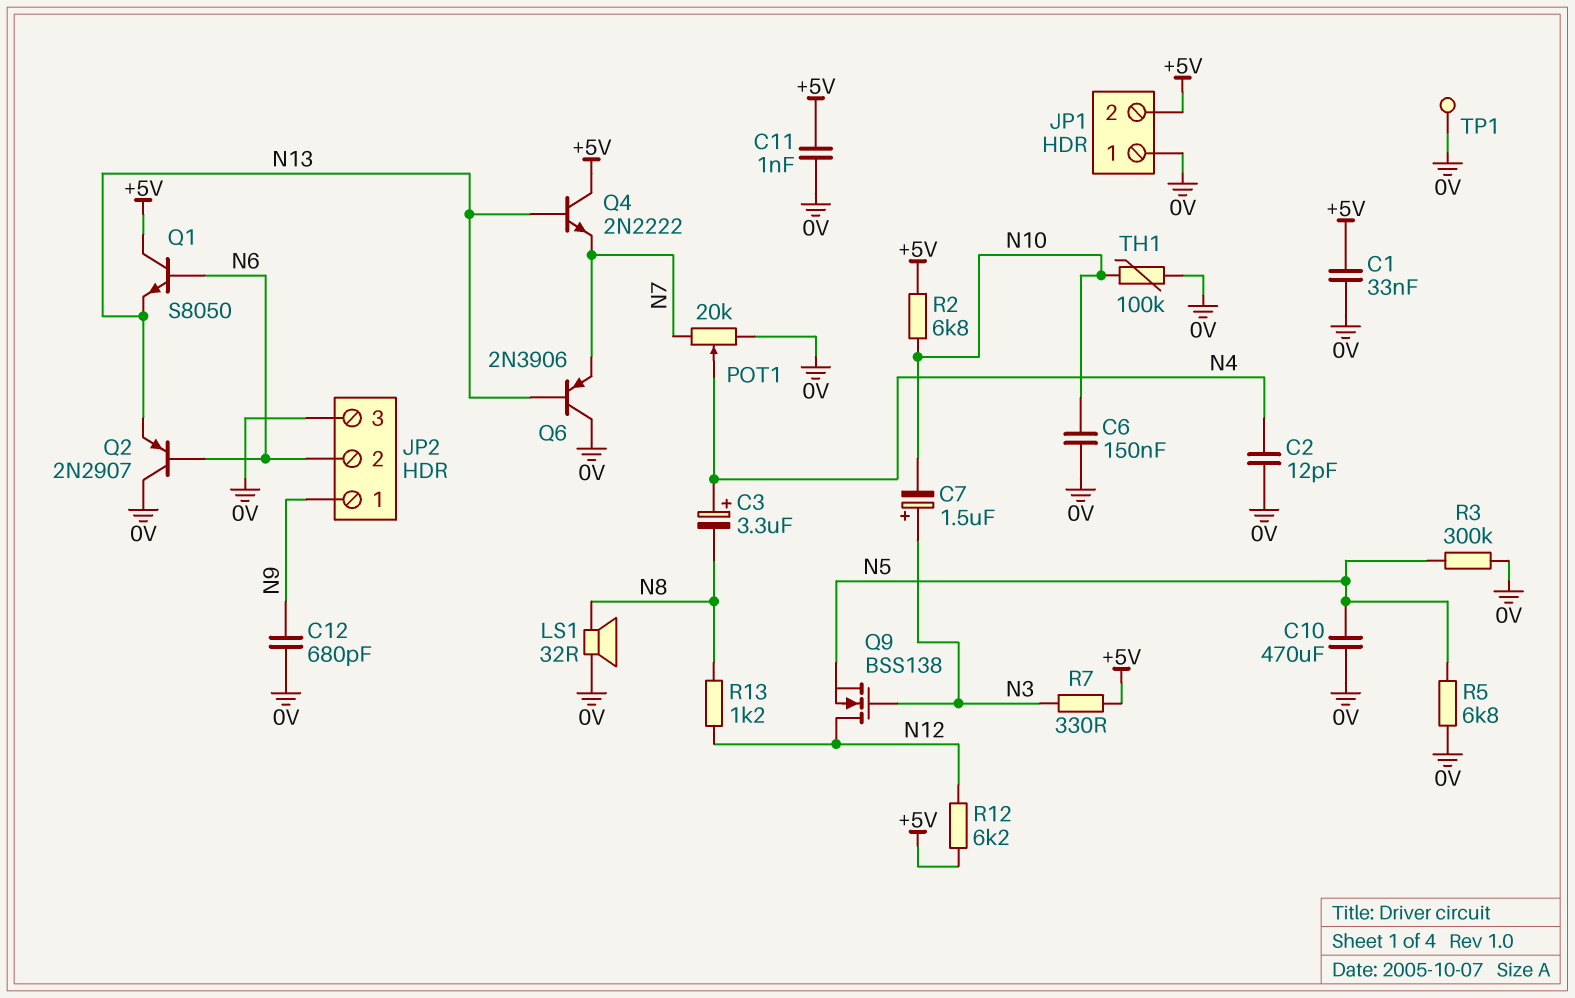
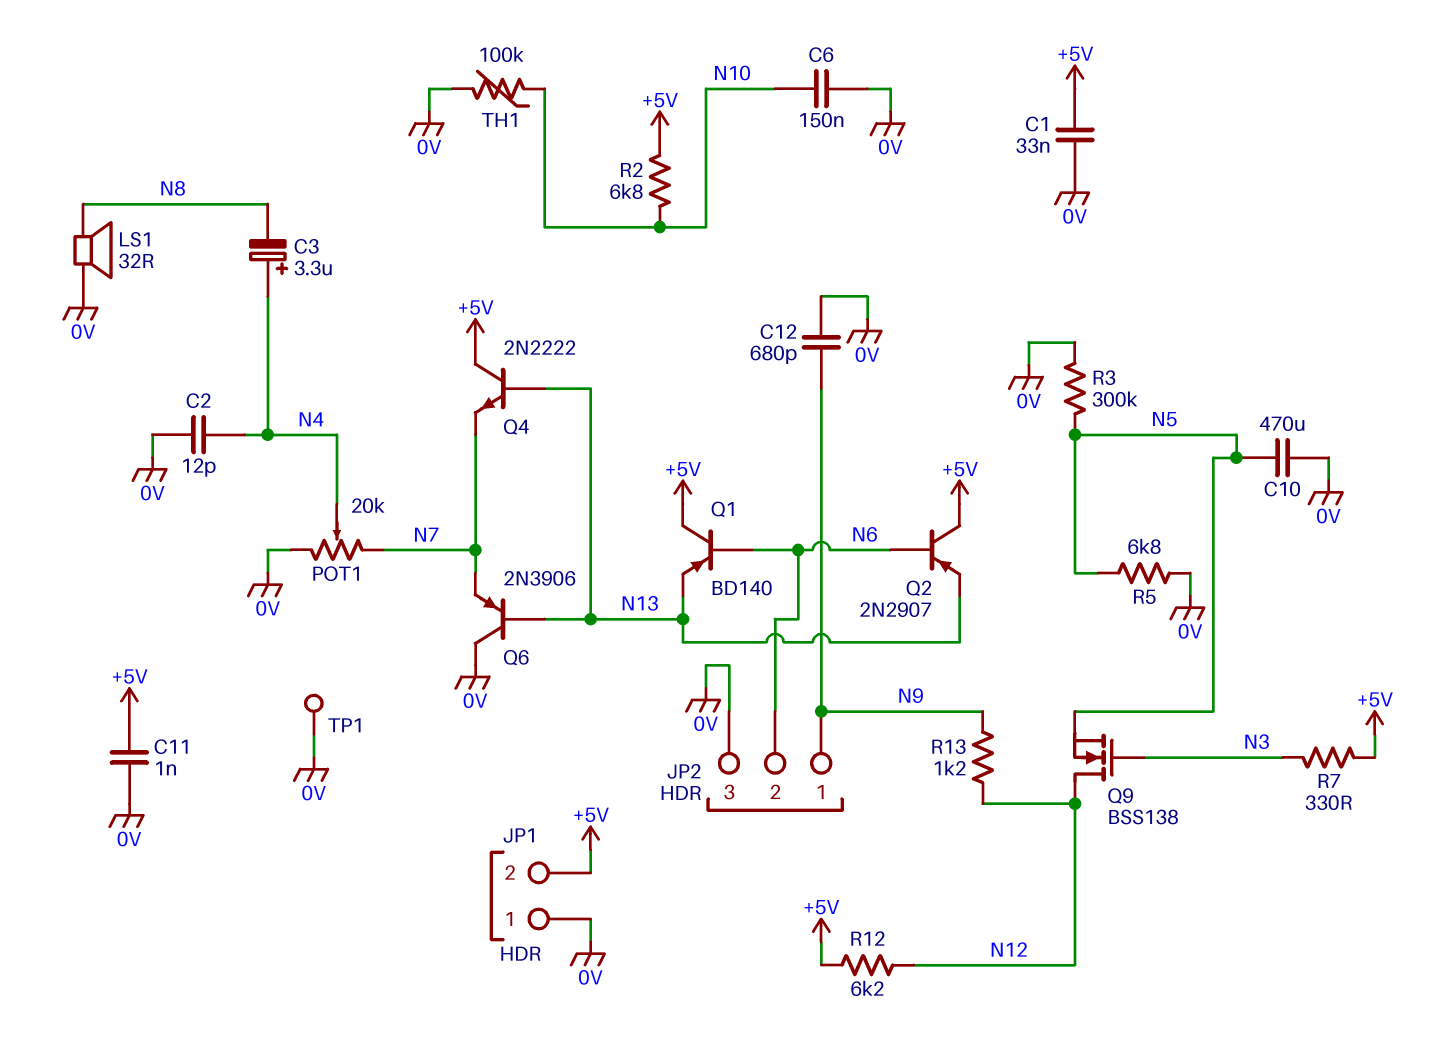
C7: 1.5uF (plus N3, minus N10) -> none
Q1: NPN S8050 (B N6, C +5V, E N13) -> PNP BD140 (B N6, C +5V, E N13)
Q2: PNP 2N2907 (B N6, C 0V, E N13) -> PNP 2N2907 (B N6, C +5V, E N13)
R13: 1.2k (N8, N12) -> 1.2k (N9, N12)

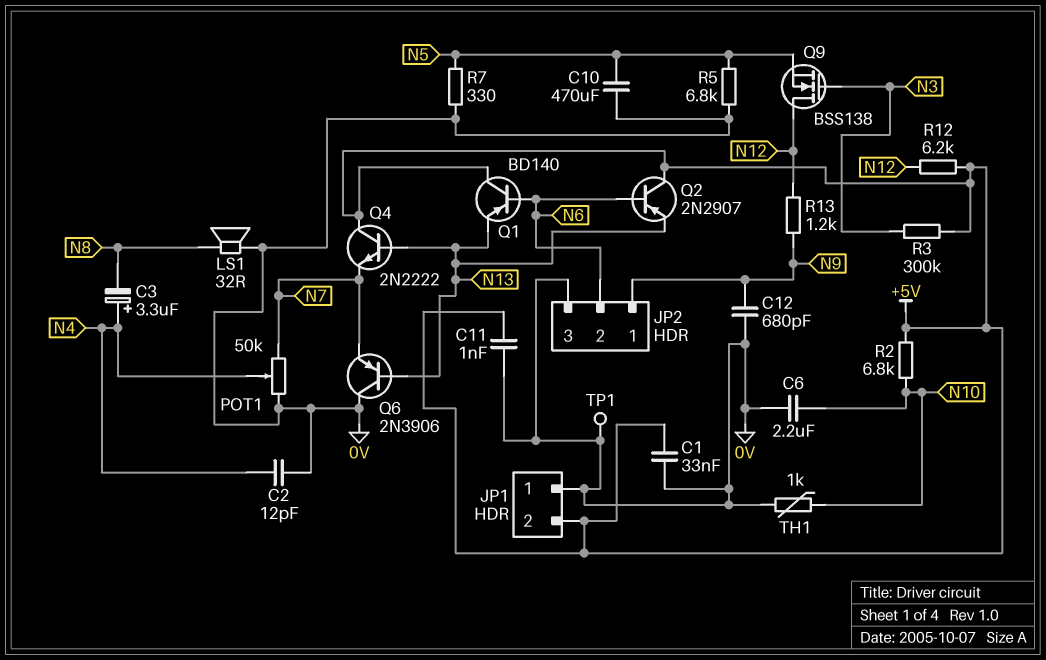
C6: 150nF (0V, N10) -> 2.2uF (0V, N10)
POT1: 20k (0V, N7, wiper N4) -> 50k (0V, N7, wiper N4)
R3: 300k (0V, N5) -> 300k (+5V, N3)
R7: 330 (+5V, N3) -> 330 (0V, N5)
TH1: 100k (0V, N10) -> 1k (0V, N10)

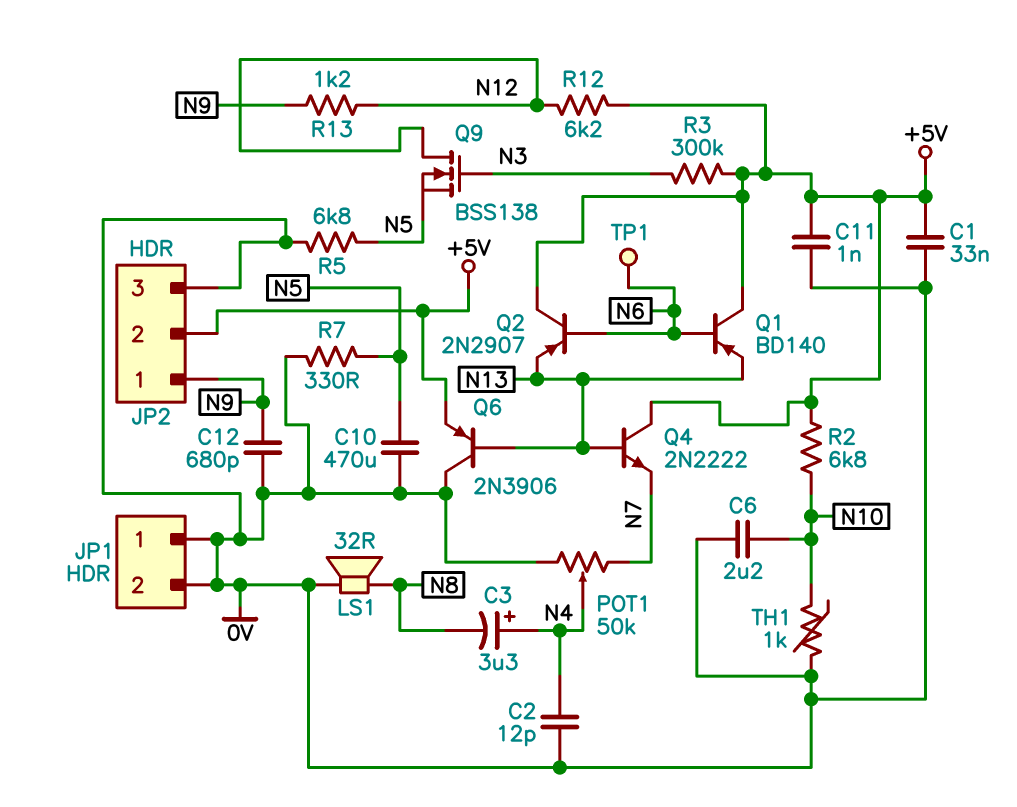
JP1 pin 2: +5V -> 0V
JP2 pin 2: N6 -> +5V
Q6: PNP 2N3906 (B N13, C 0V, E N7) -> PNP 2N3906 (B N13, C 0V, E +5V)
TP1: test point (0V) -> test point (N6)

